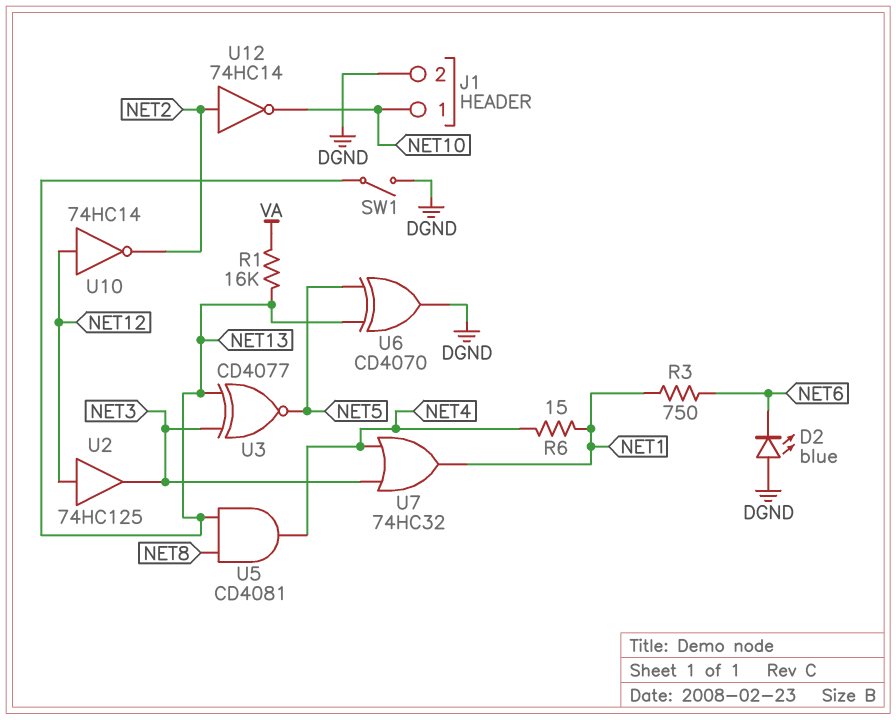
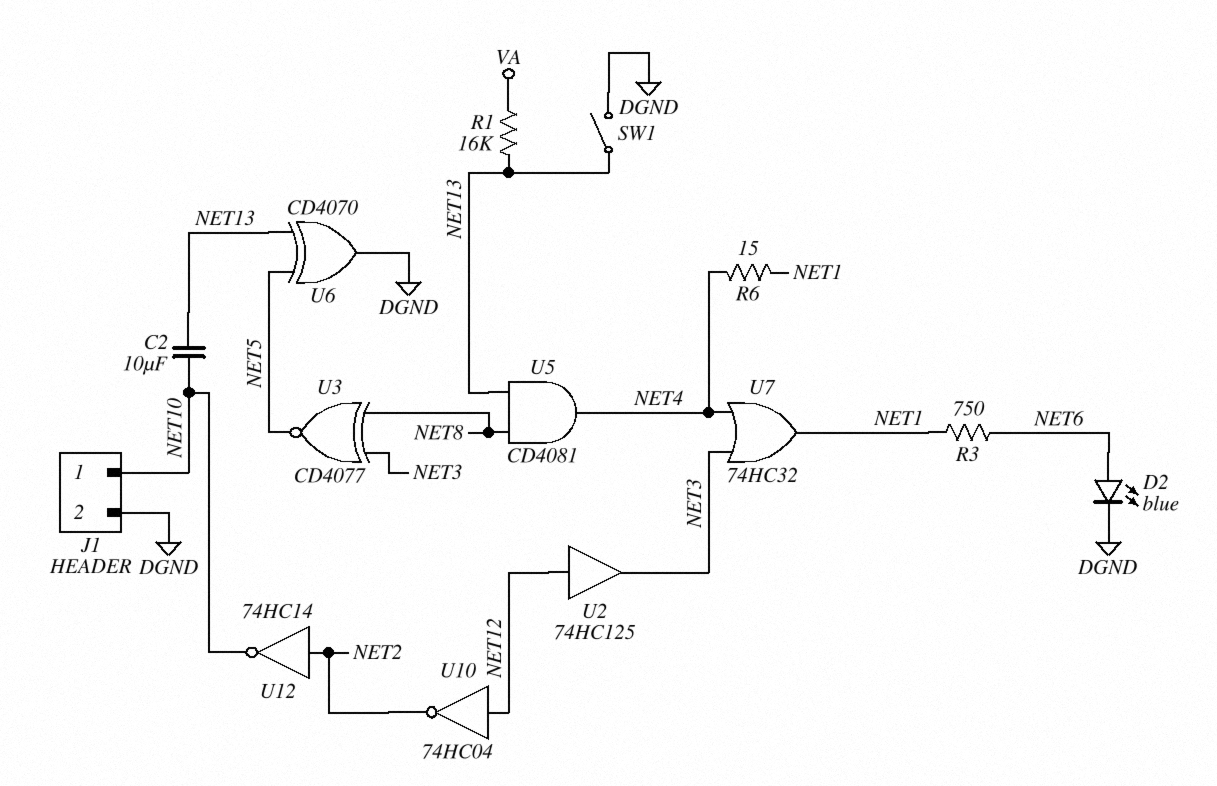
C2: none -> 10uF (NET10, NET13)
D2: LED blue (A DGND, K NET6) -> LED blue (A NET6, K DGND)
U3: XNOR CD4077 (in NET3, in NET13, out NET5) -> XNOR CD4077 (in NET3, in NET8, out NET5)
U10: NOT 74HC14 (in NET12, out NET2) -> NOT 74HC04 (in NET12, out NET2)

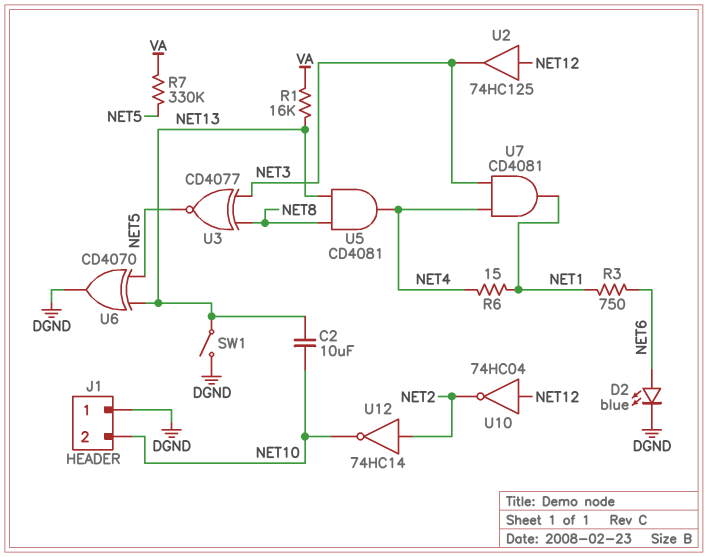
J1 pin 1: NET10 -> DGND
J1 pin 2: DGND -> NET10
R7: none -> 330k (NET5, VA)
U7: OR 74HC32 (in NET3, in NET4, out NET1) -> AND CD4081 (in NET3, in NET4, out NET1)

